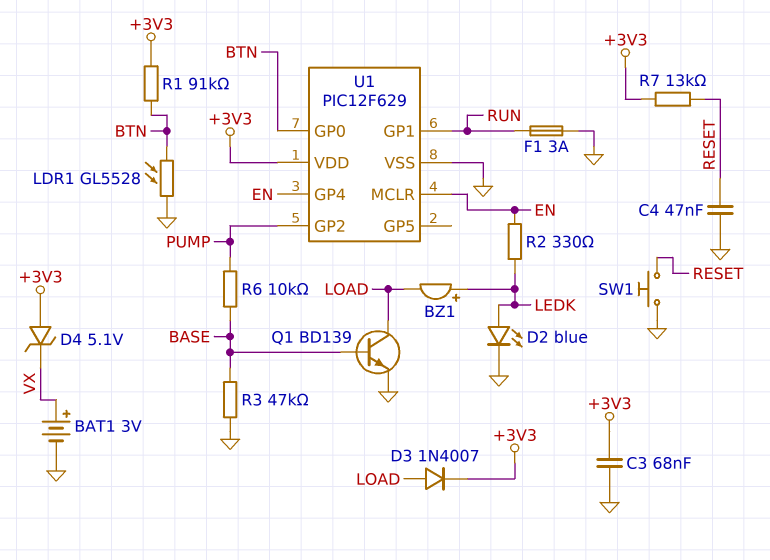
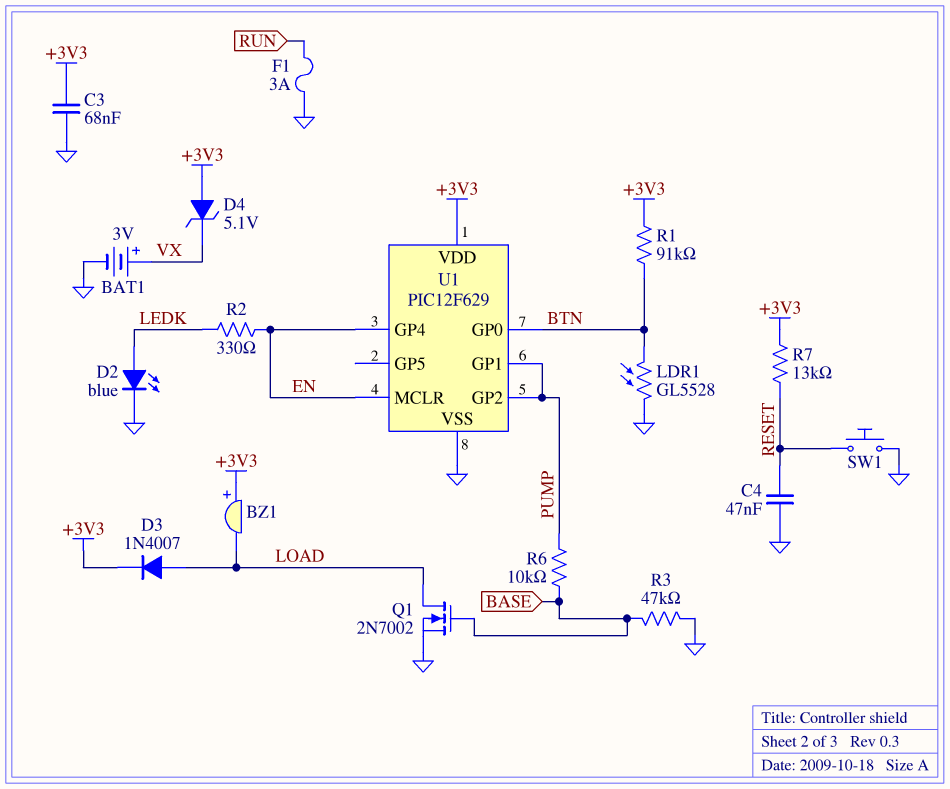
BZ1: buzzer (plus LEDK, minus LOAD) -> buzzer (plus +3V3, minus LOAD)
Q1: NPN BD139 (B BASE, C LOAD, E GND) -> NMOS 2N7002 (G BASE, D LOAD, S GND)
U1 pin GP1: RUN -> PUMP

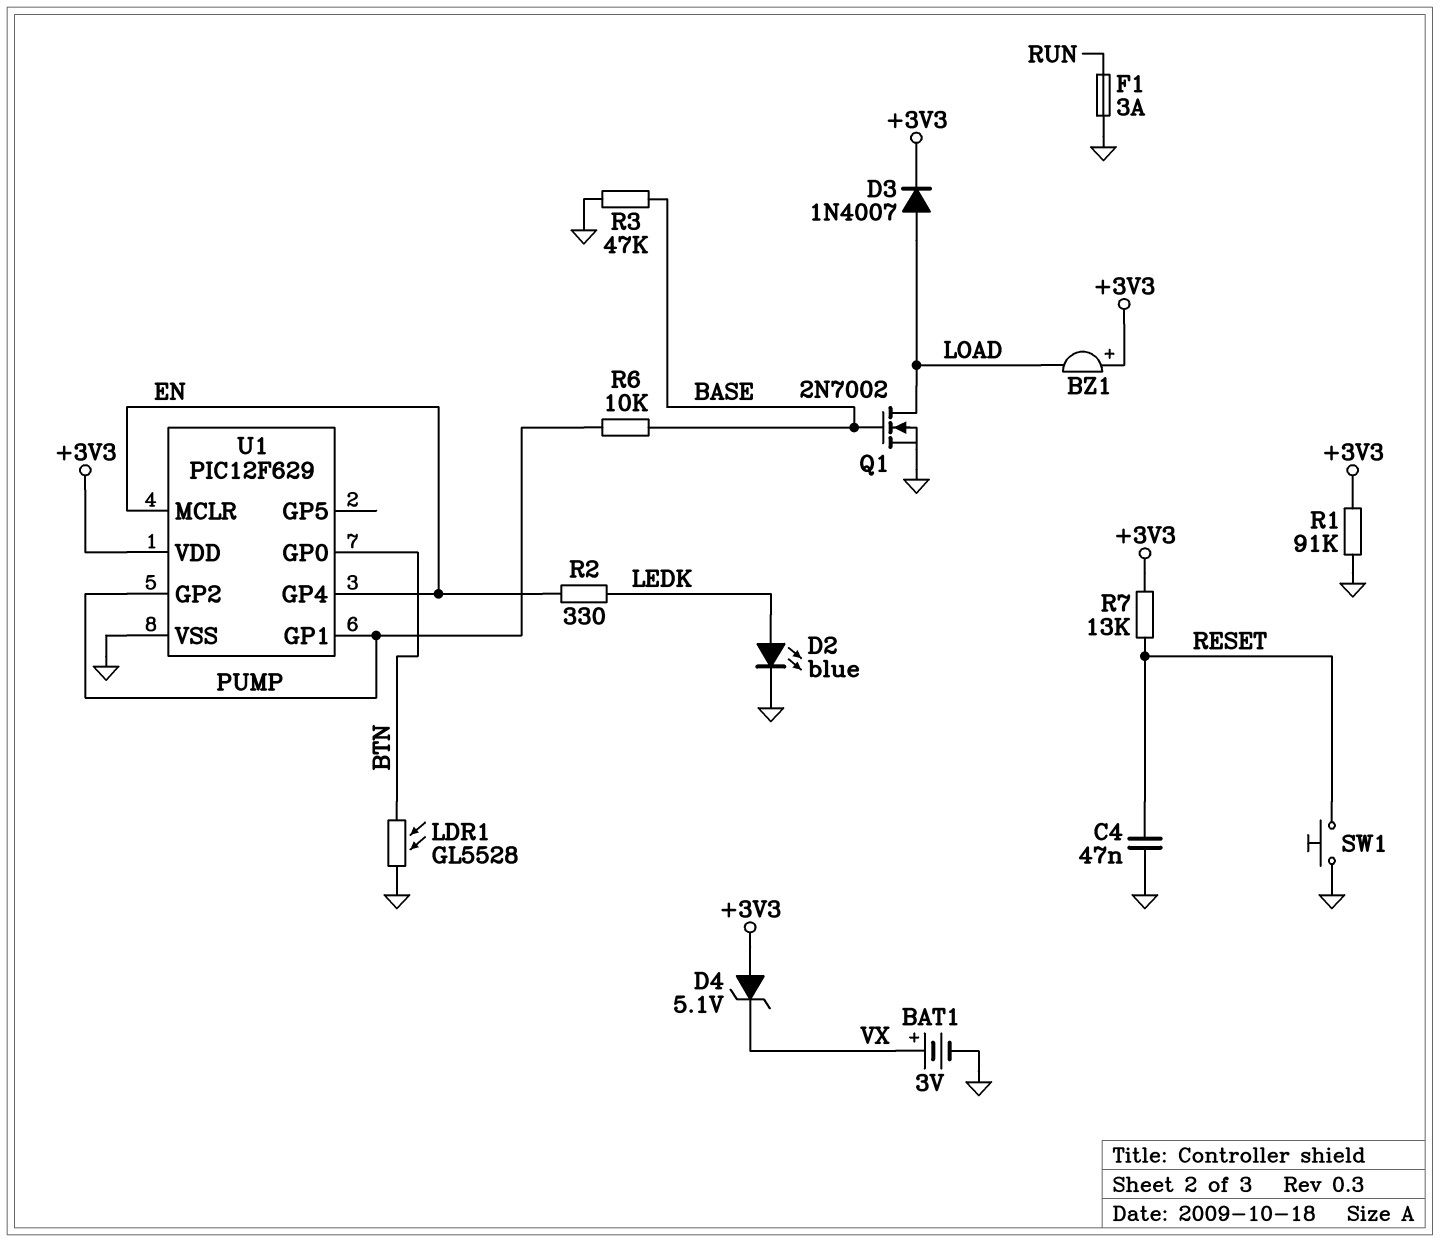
C3: 68nF (+3V3, GND) -> none
R1: 91k (+3V3, BTN) -> 91k (+3V3, GND)

